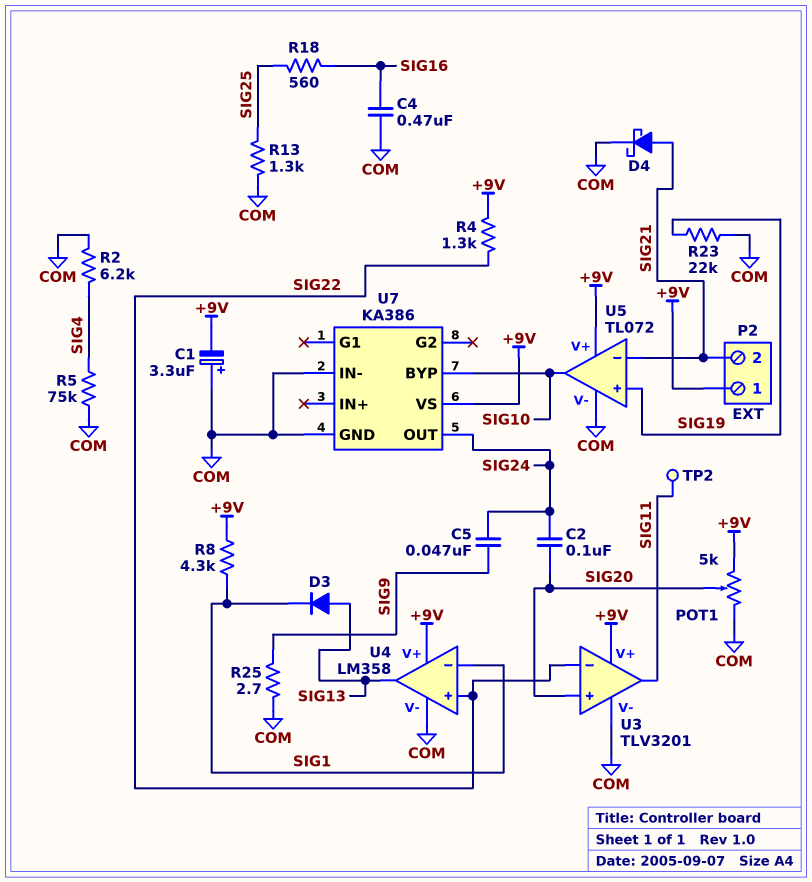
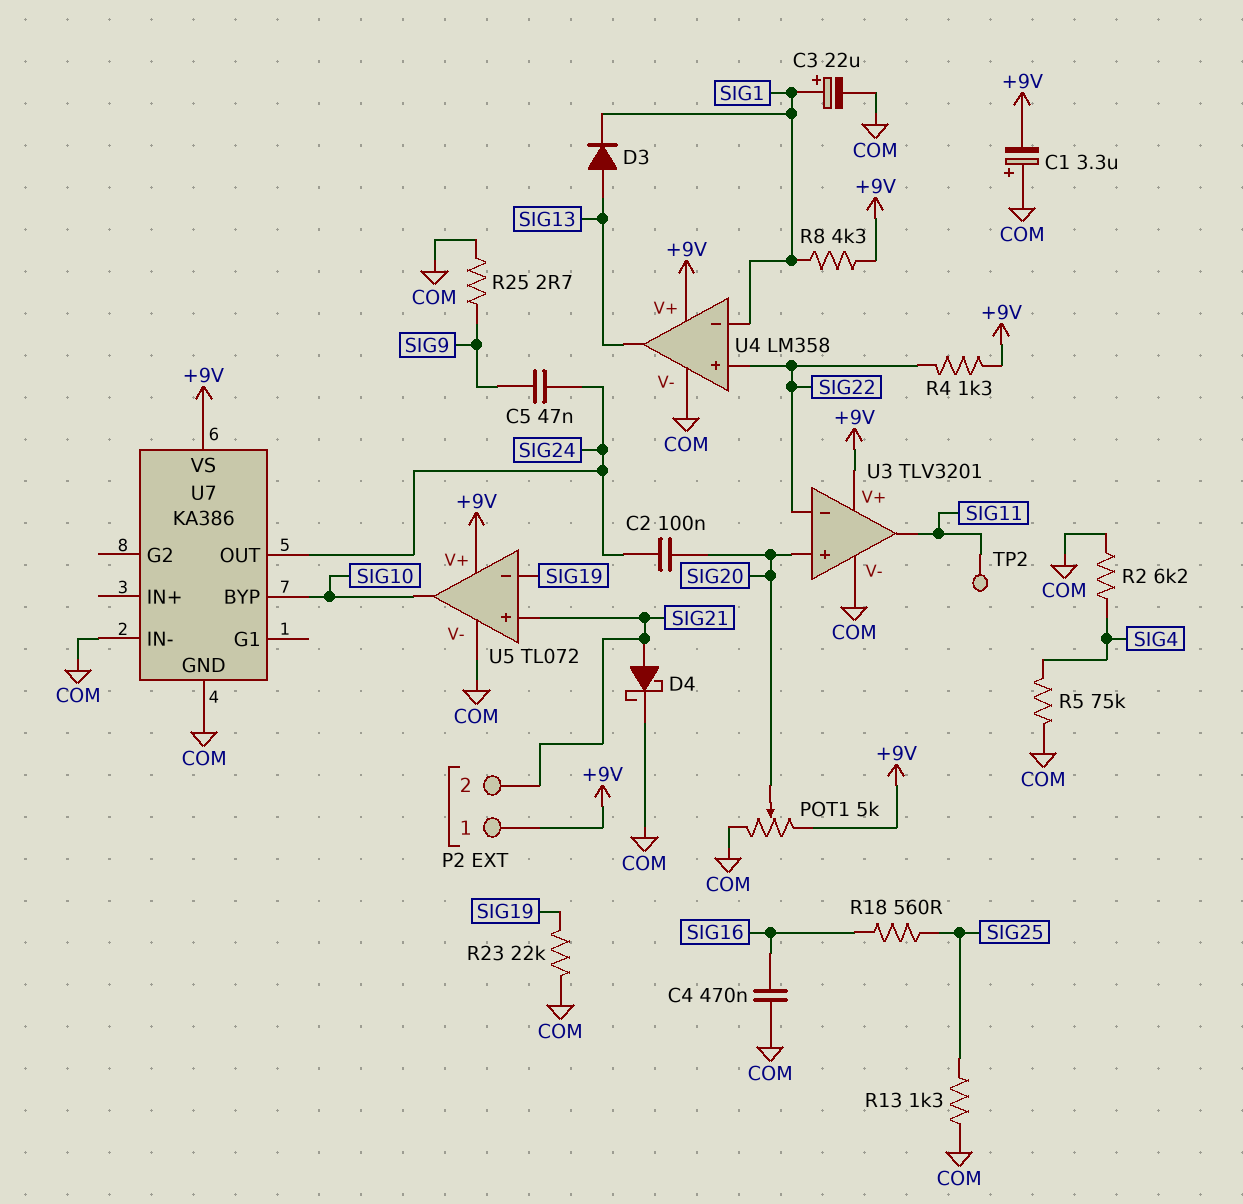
C3: none -> 22uF (plus SIG1, minus COM)
U5 pin in+: SIG19 -> SIG21
U5 pin in-: SIG21 -> SIG19

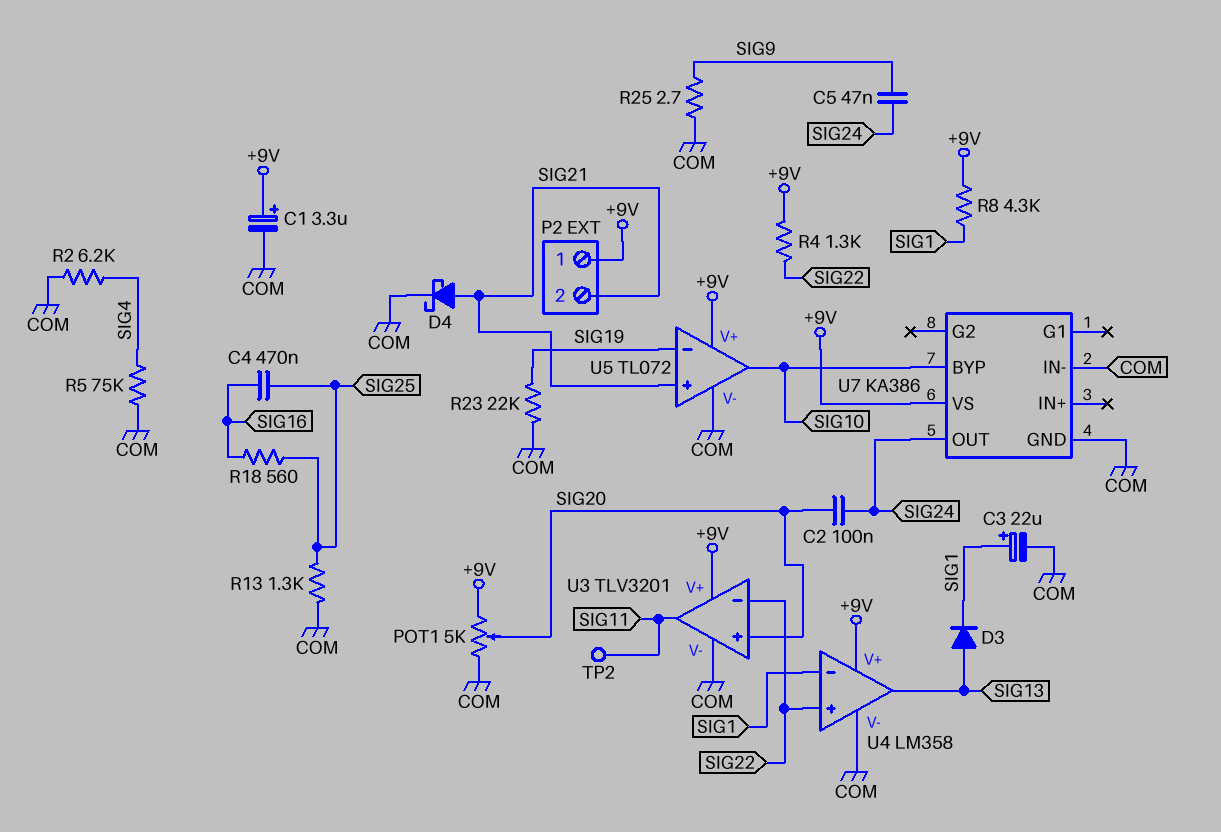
C1: 3.3uF (plus COM, minus +9V) -> 3.3uF (plus +9V, minus COM)
C4: 470nF (COM, SIG16) -> 470nF (SIG16, SIG25)

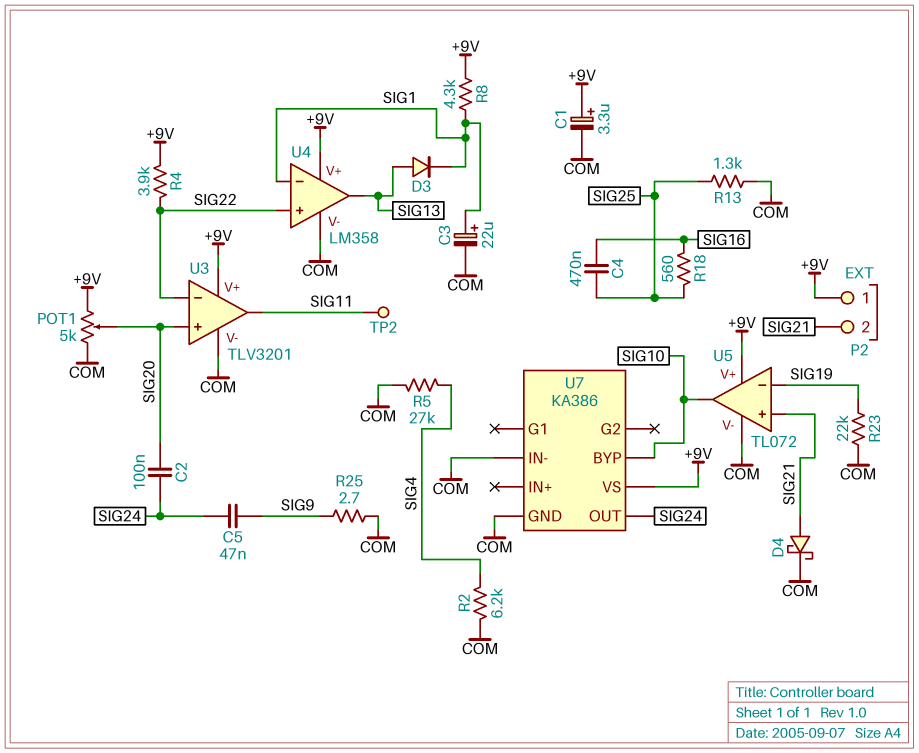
R4: 1.3k (+9V, SIG22) -> 3.9k (+9V, SIG22)
R5: 75k (COM, SIG4) -> 27k (COM, SIG4)

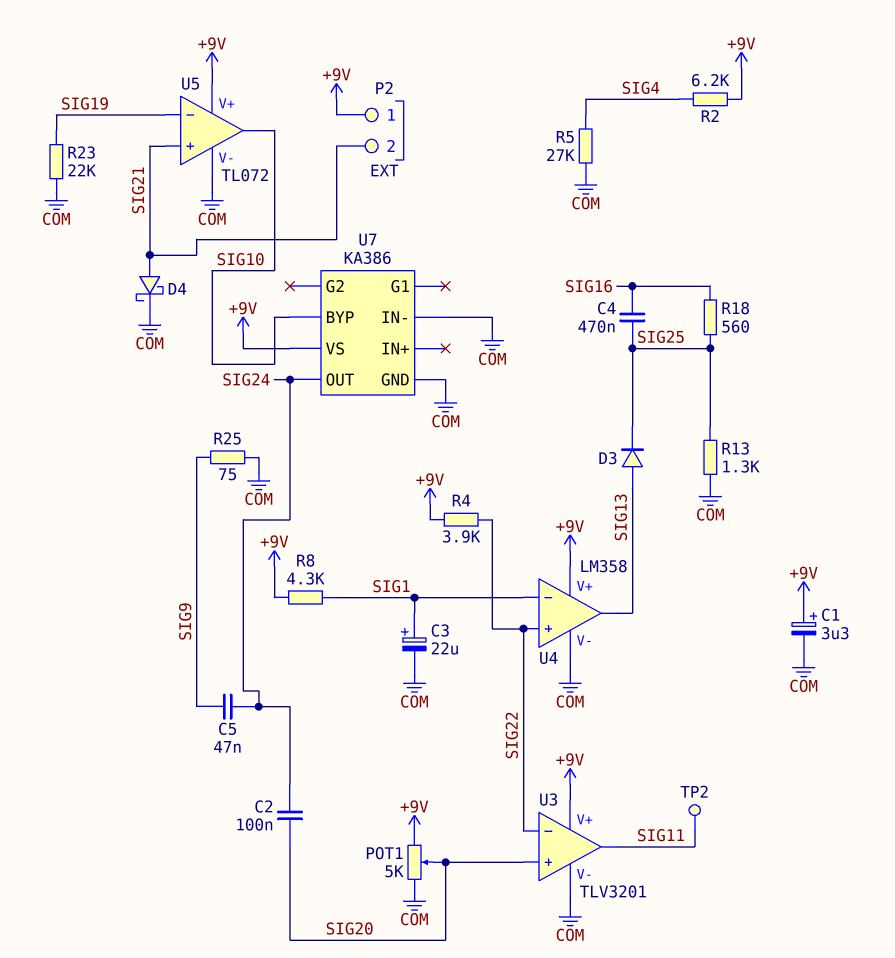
D3: diode (A SIG13, K SIG1) -> diode (A SIG13, K SIG25)
R2: 6.2k (COM, SIG4) -> 6.2k (+9V, SIG4)
R25: 2.7 (COM, SIG9) -> 75 (COM, SIG9)

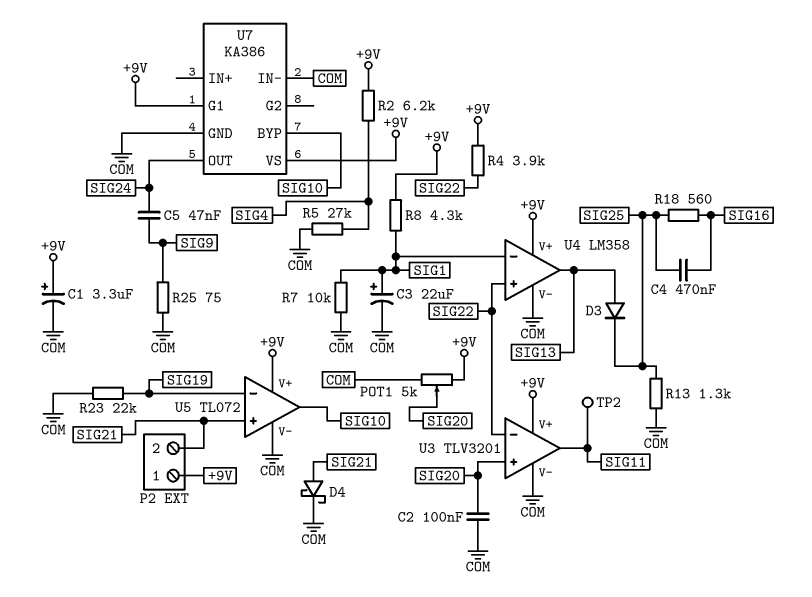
C2: 100nF (SIG20, SIG24) -> 100nF (COM, SIG20)
R7: none -> 10k (COM, SIG1)
U7 pin G1: none -> +9V

